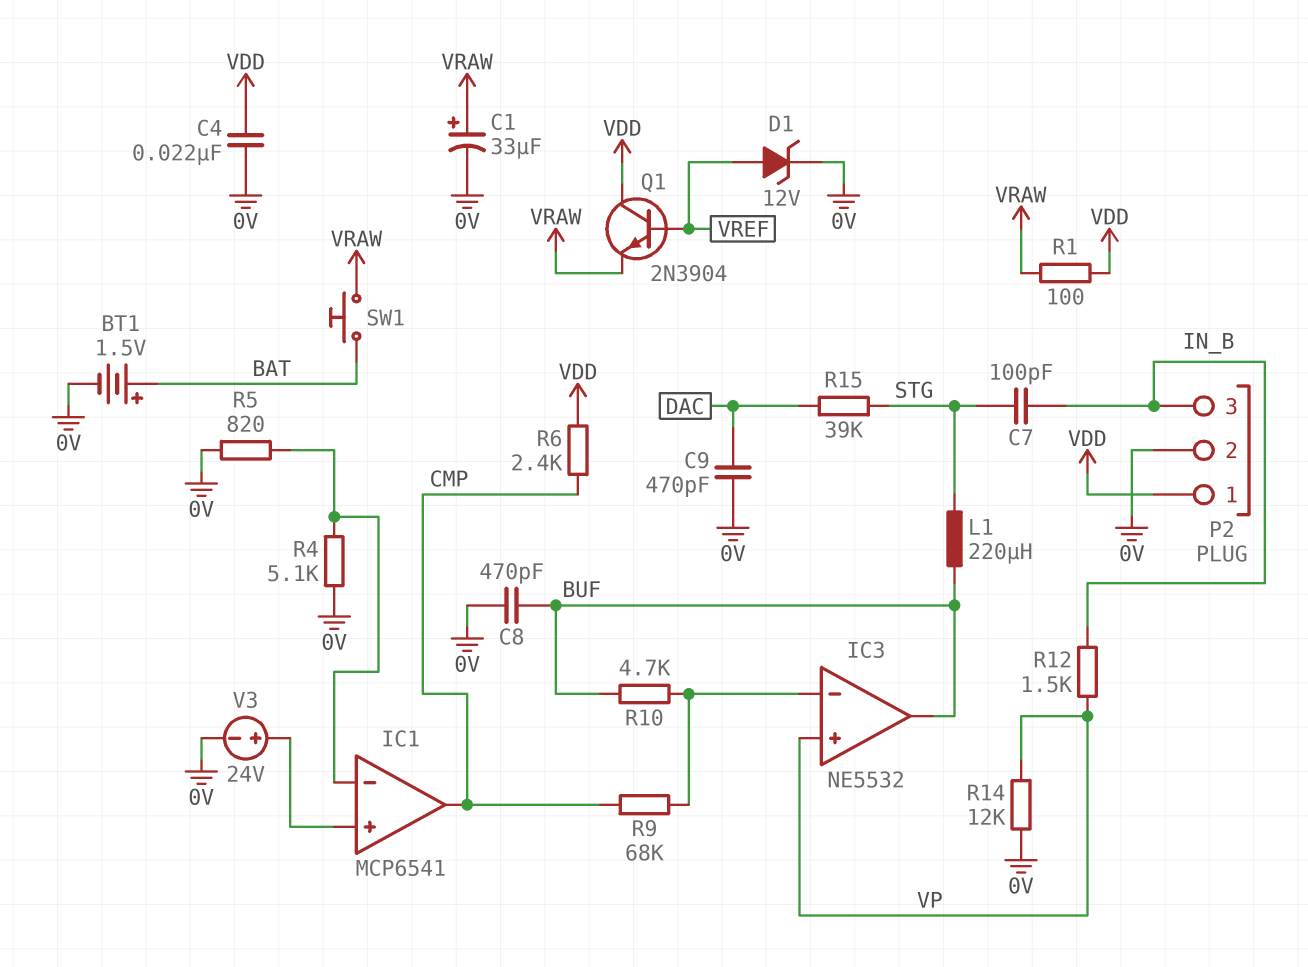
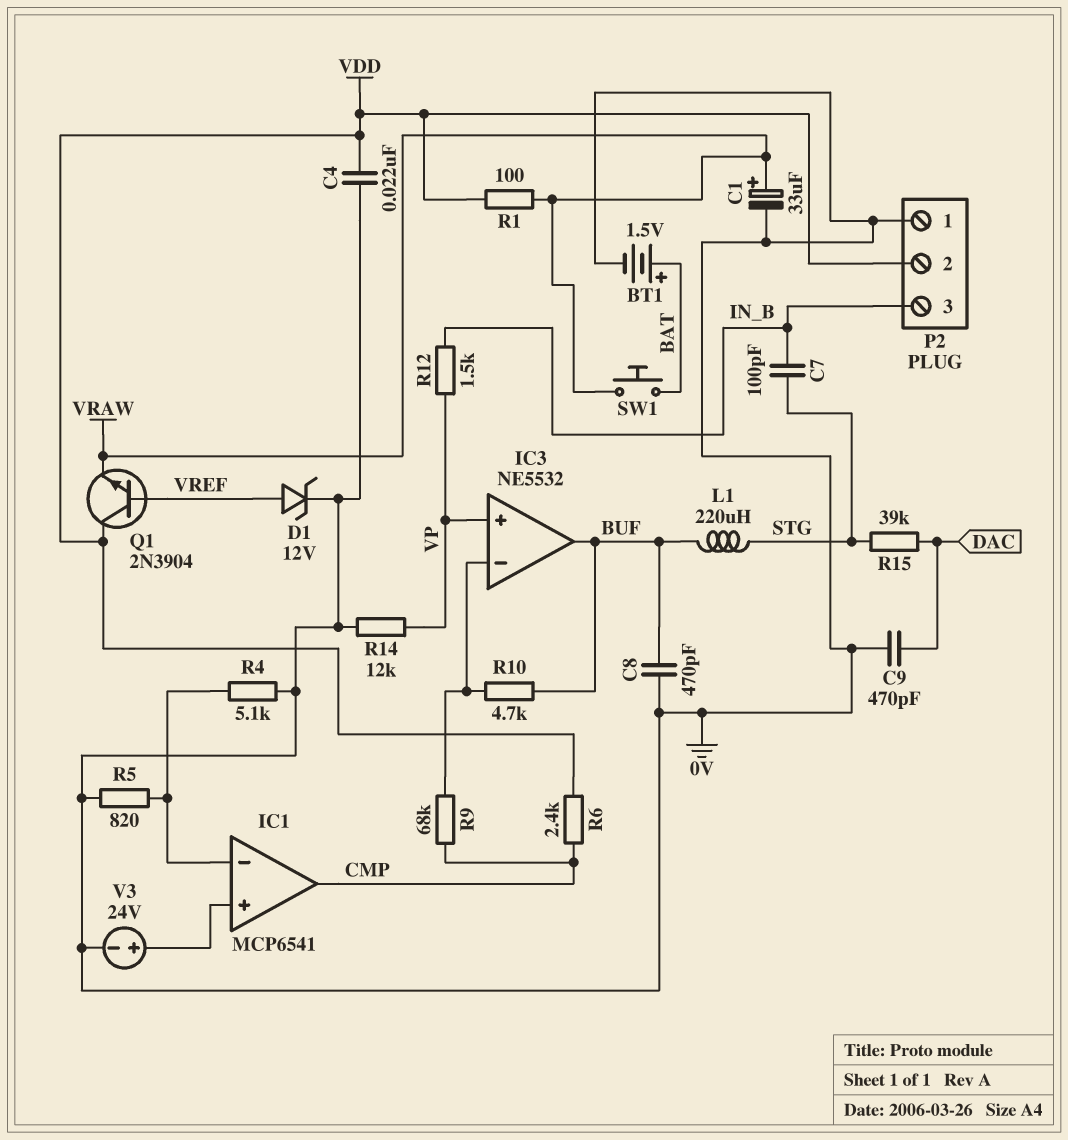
P2 pin 1: VDD -> 0V
P2 pin 2: 0V -> VDD

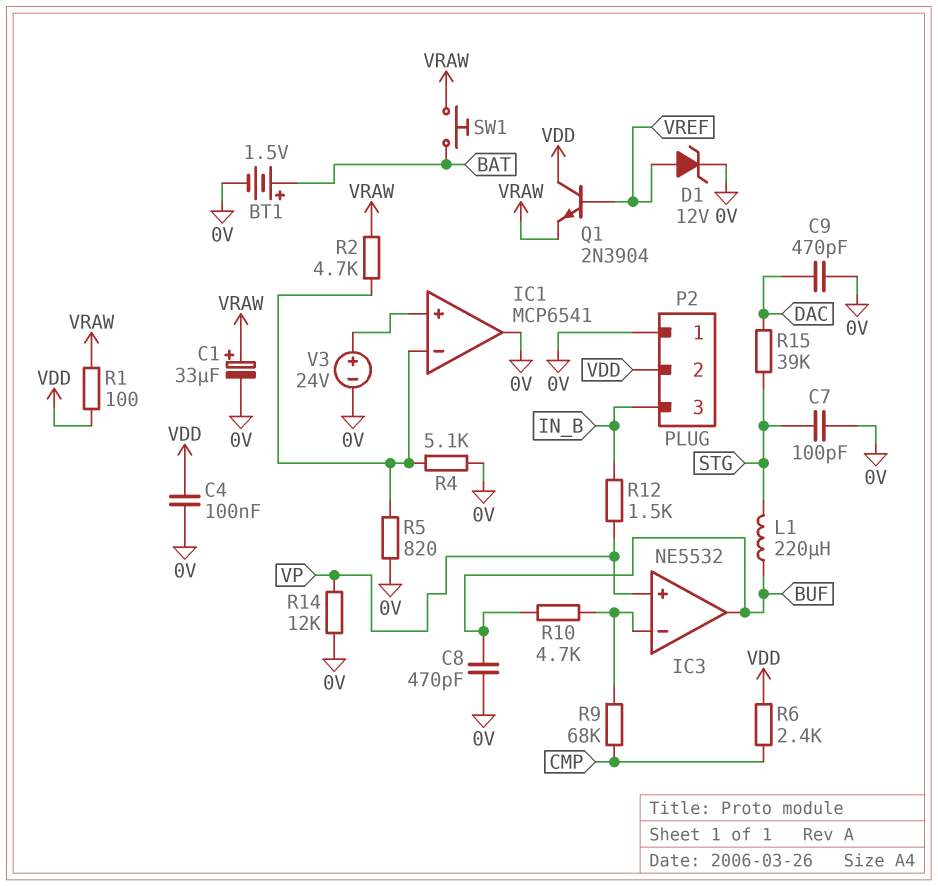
C4: 22nF (0V, VDD) -> 100nF (0V, VDD)
C7: 100pF (IN_B, STG) -> 100pF (0V, STG)
IC1 pin out: CMP -> 0V
R2: none -> 4.7k (IC1/in-, VRAW)

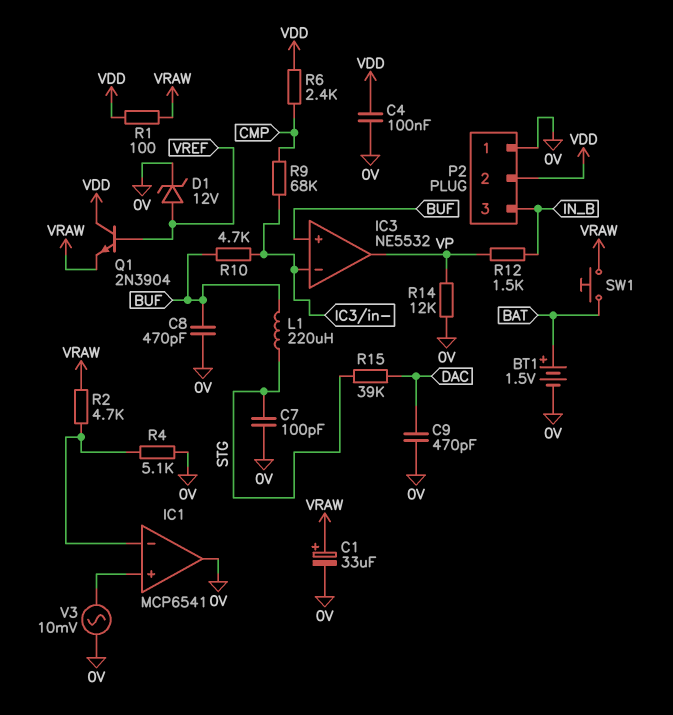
IC3 pin in+: VP -> BUF
IC3 pin out: BUF -> VP
R5: 820 (0V, IC1/in-) -> none
V3: 24V (plus IC1/in+, minus 0V) -> AC 10mV (0V, IC1/in+)

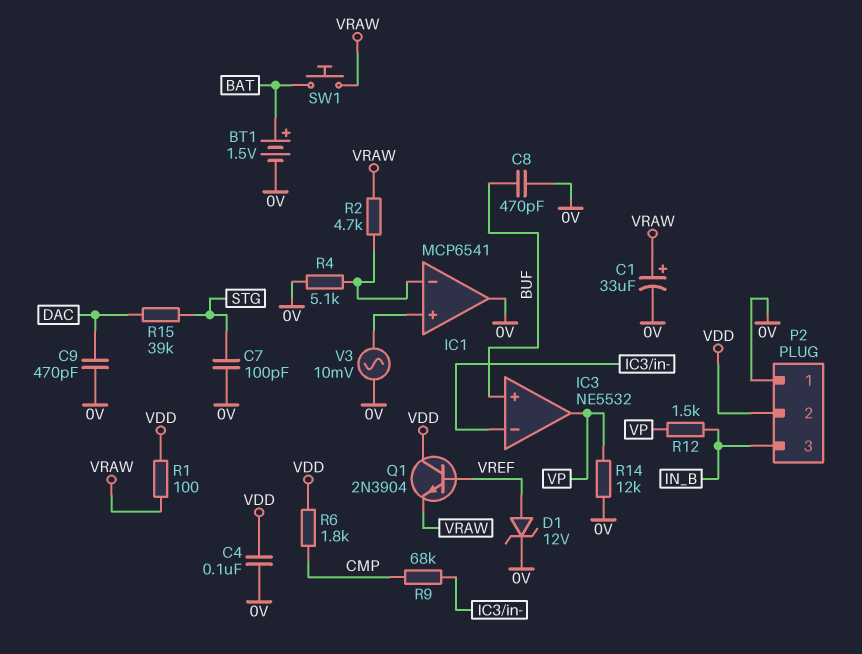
L1: 220uH (BUF, STG) -> none
R6: 2.4k (CMP, VDD) -> 1.8k (CMP, VDD)
R10: 4.7k (BUF, IC3/in-) -> none

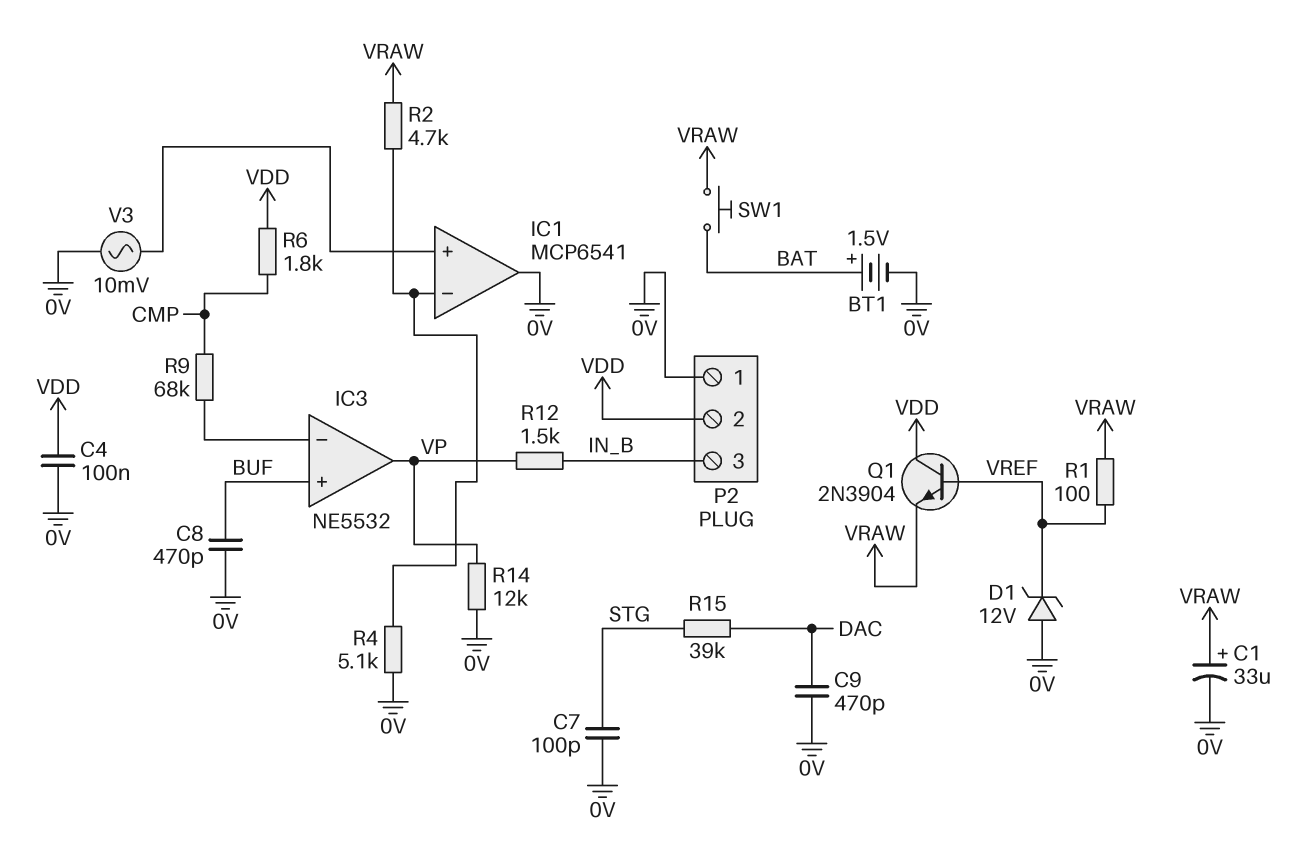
D1: zener 12V (A VREF, K 0V) -> zener 12V (A 0V, K VREF)
R1: 100 (VDD, VRAW) -> 100 (VRAW, VREF)

